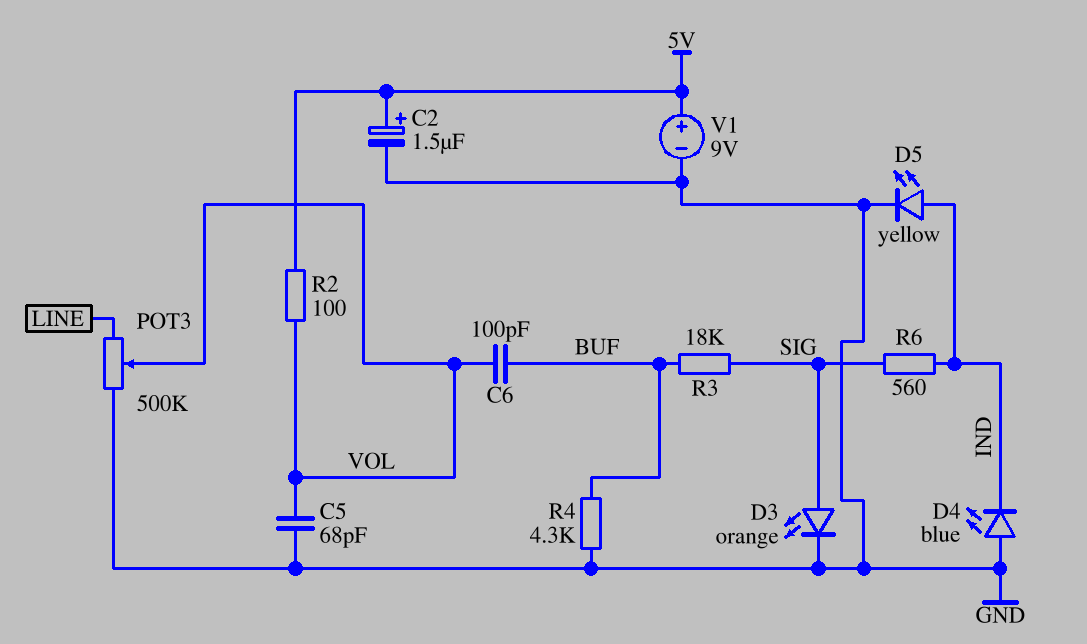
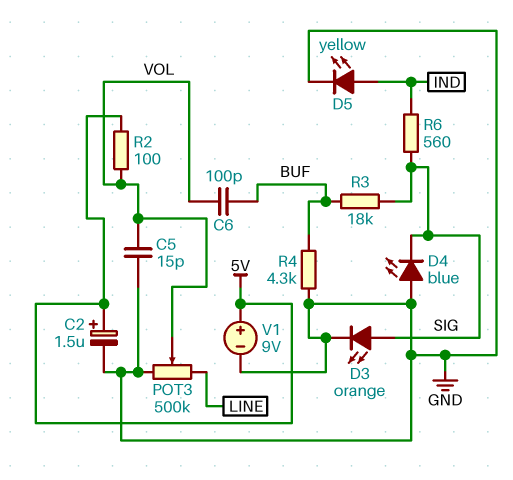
C5: 68pF (GND, VOL) -> 15pF (GND, VOL)
D4: LED blue (A GND, K IND) -> LED blue (A GND, K SIG)

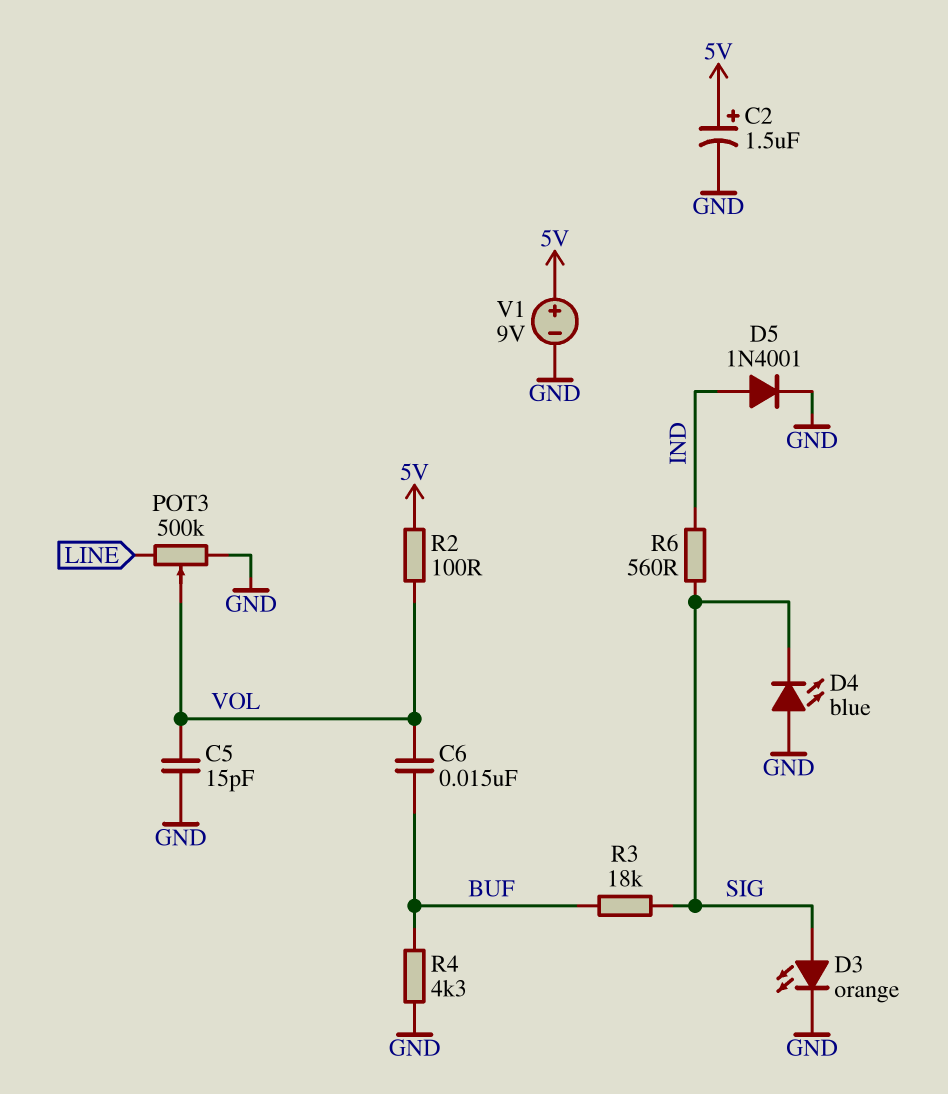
C6: 100pF (BUF, VOL) -> 15nF (BUF, VOL)
D5: LED yellow (A IND, K GND) -> diode 1N4001 (A IND, K GND)

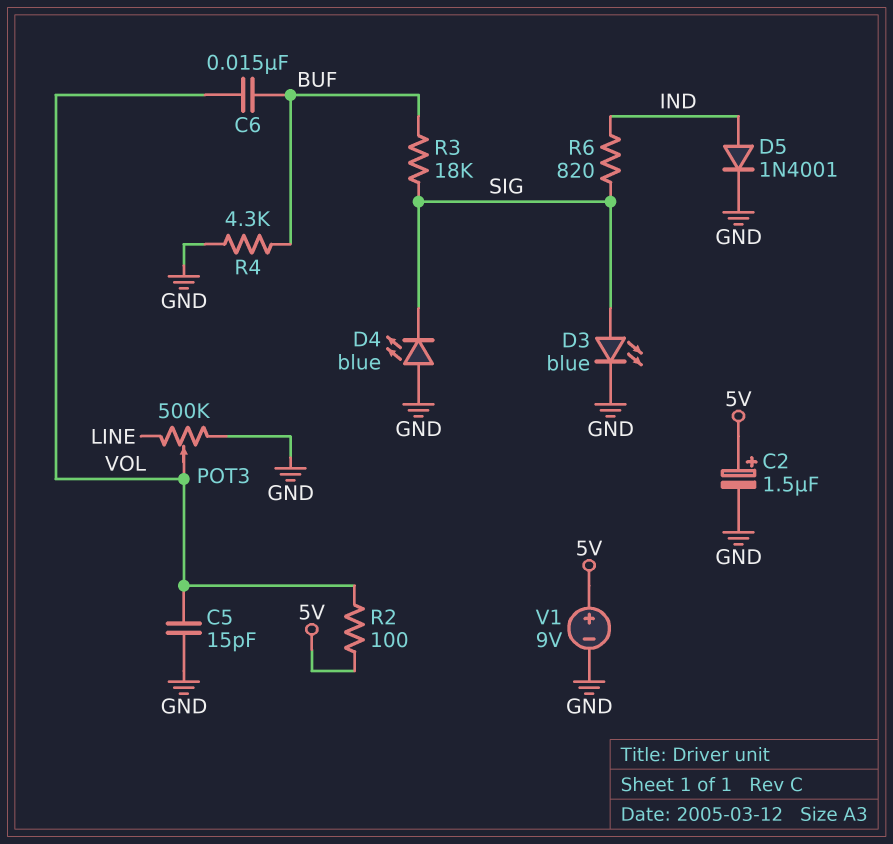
D3: LED orange (A SIG, K GND) -> LED blue (A SIG, K GND)
R6: 560 (IND, SIG) -> 820 (IND, SIG)

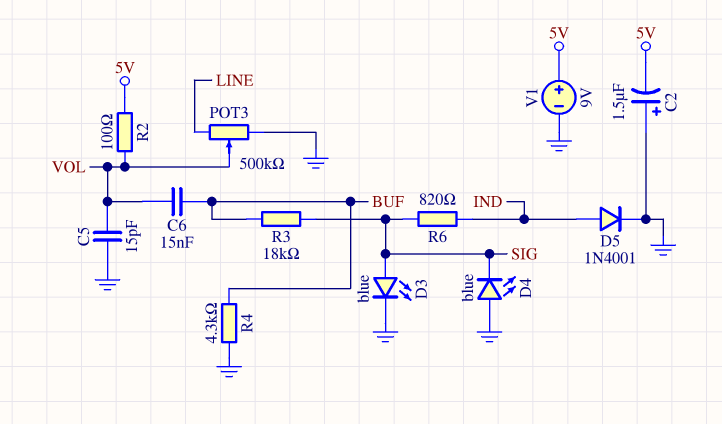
C2: 1.5uF (plus 5V, minus GND) -> 1.5uF (plus GND, minus 5V)

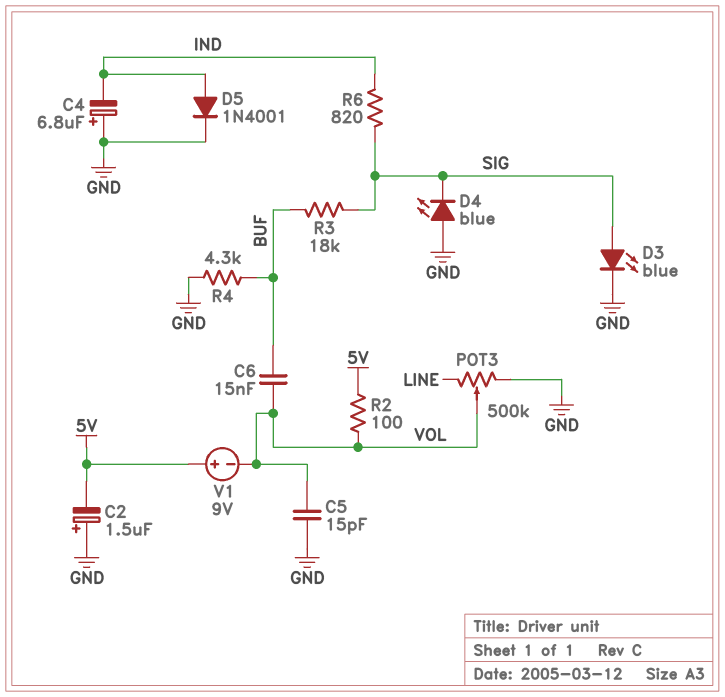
C4: none -> 6.8uF (plus GND, minus IND)
V1: 9V (plus 5V, minus GND) -> 9V (plus 5V, minus VOL)

